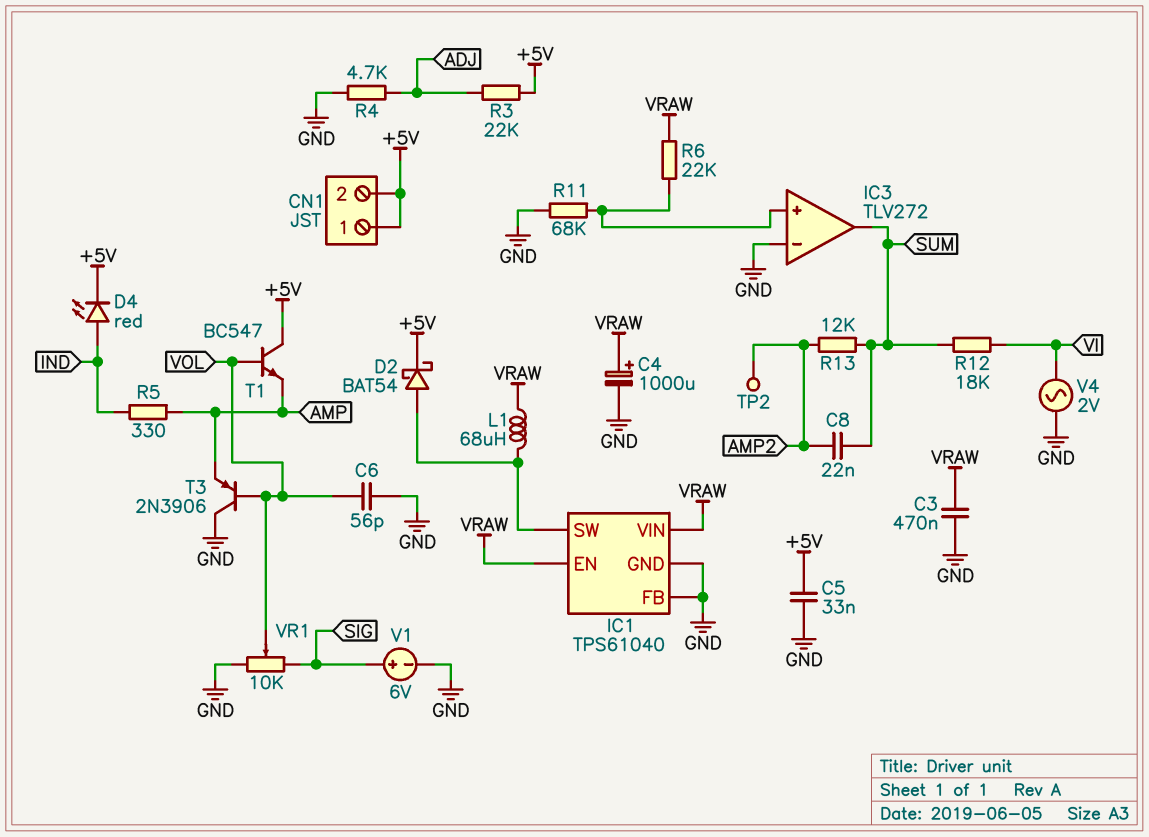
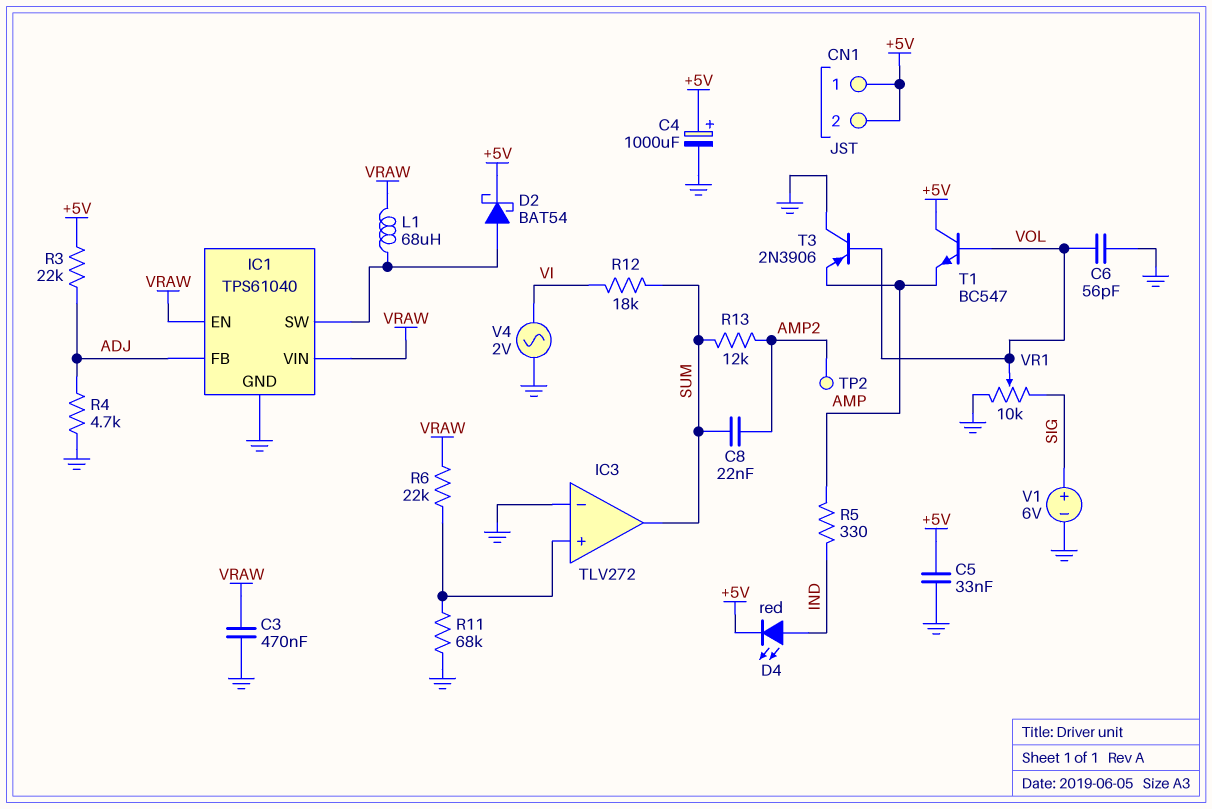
C4: 1000uF (plus VRAW, minus GND) -> 1000uF (plus +5V, minus GND)
IC1 pin FB: GND -> ADJ

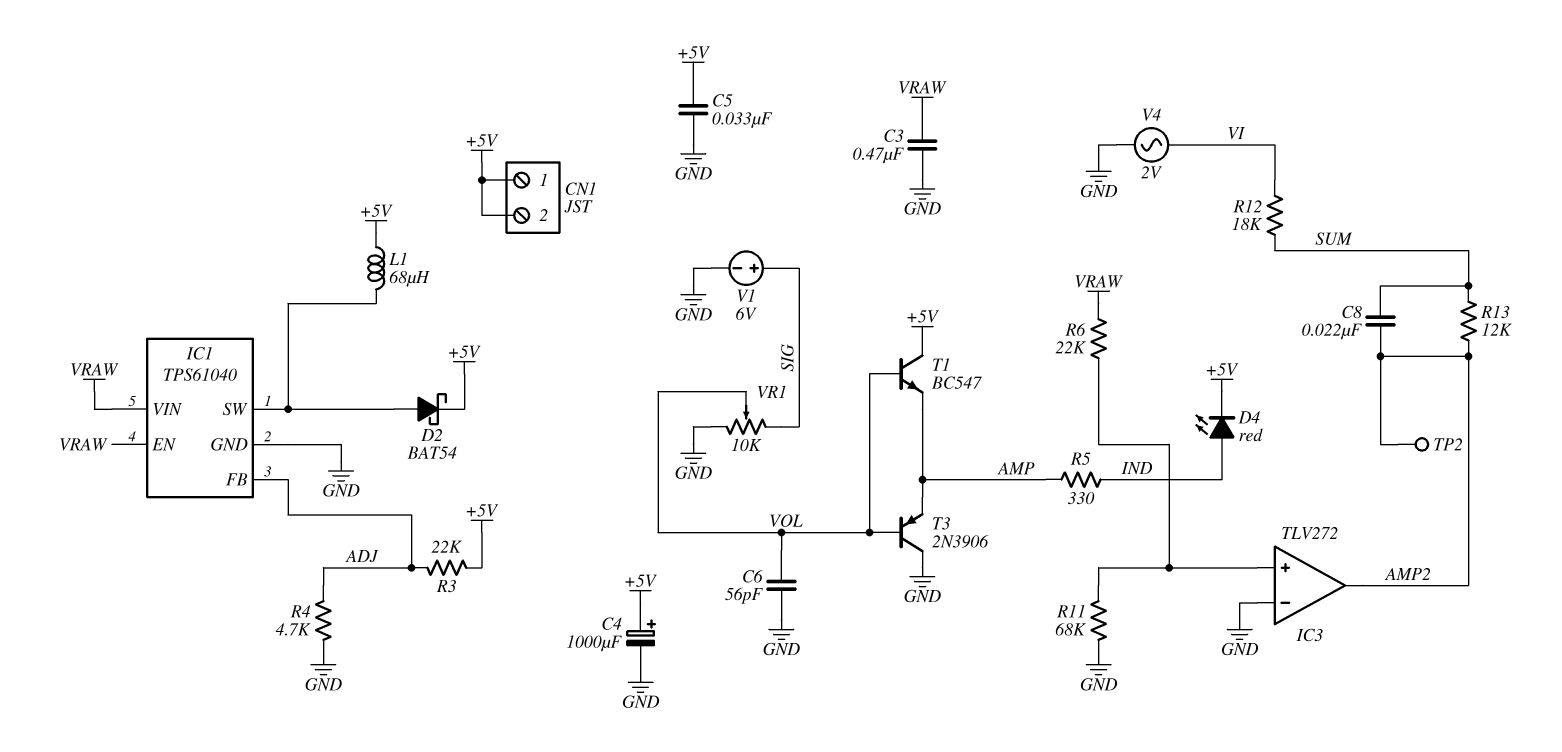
IC3 pin out: SUM -> AMP2
L1: 68uH (IC1/SW, VRAW) -> 68uH (+5V, IC1/SW)

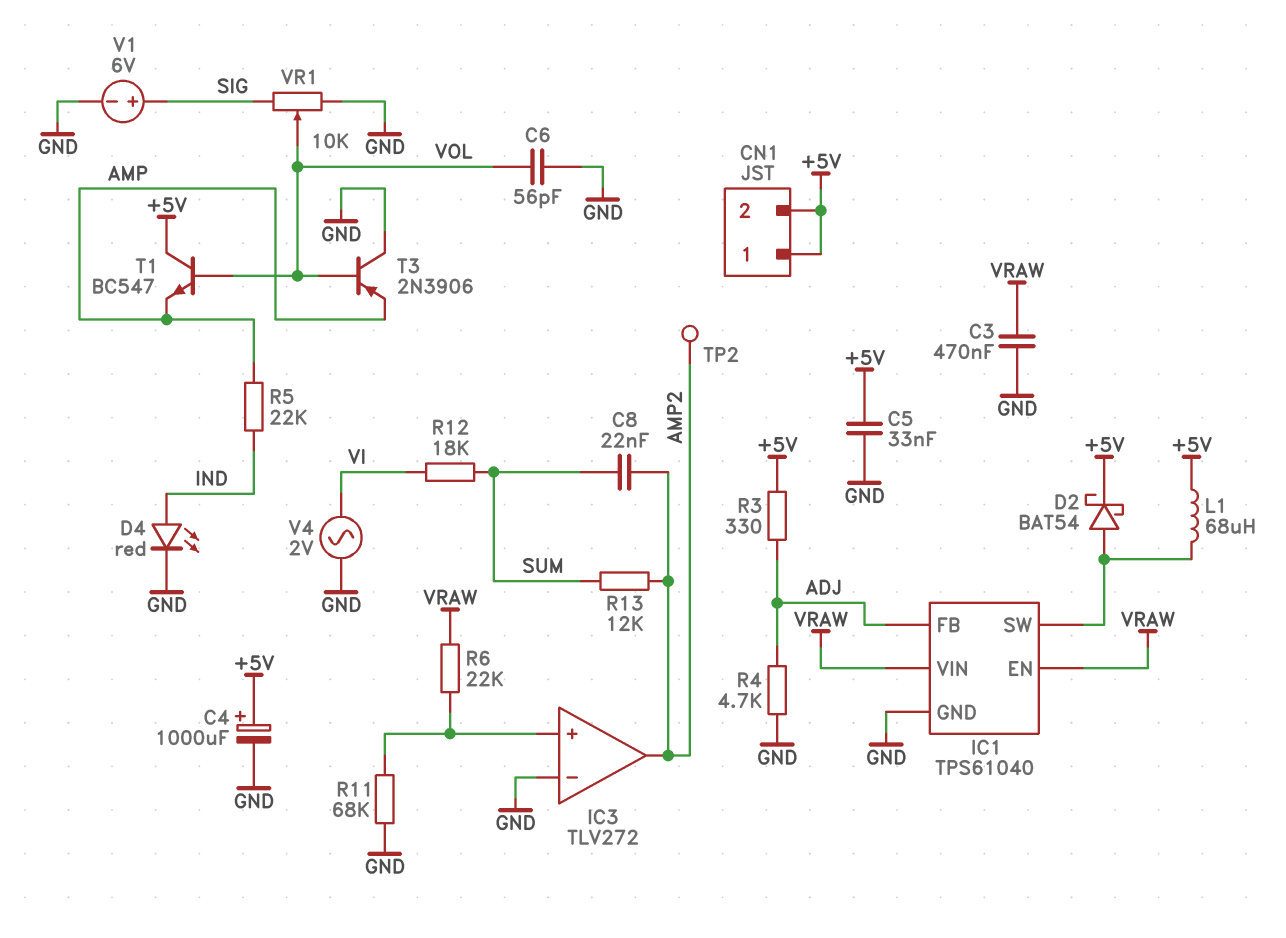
D4: LED red (A IND, K +5V) -> LED red (A IND, K GND)
R3: 22k (+5V, ADJ) -> 330 (+5V, ADJ)
R5: 330 (AMP, IND) -> 22k (AMP, IND)

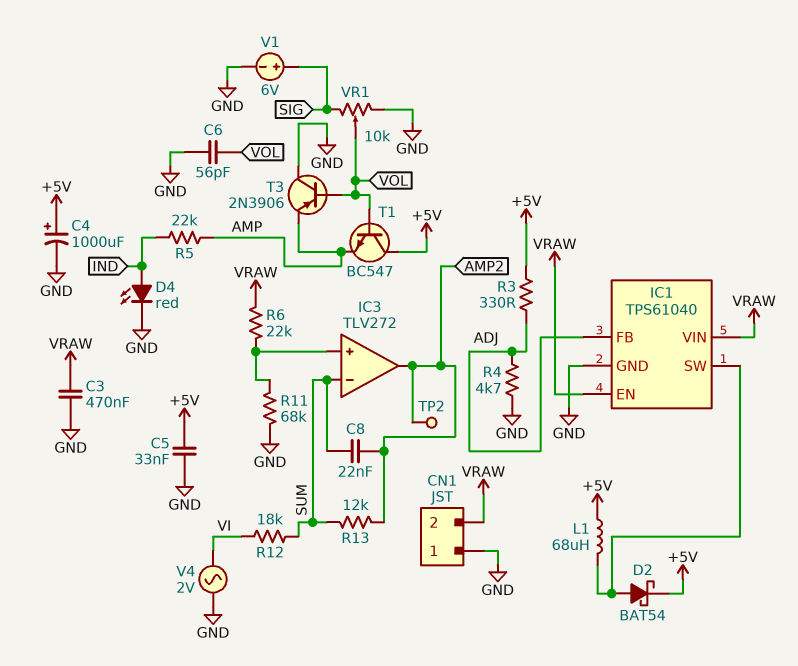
CN1 pin 1: +5V -> GND
CN1 pin 2: +5V -> VRAW
IC3 pin in-: GND -> SUM

